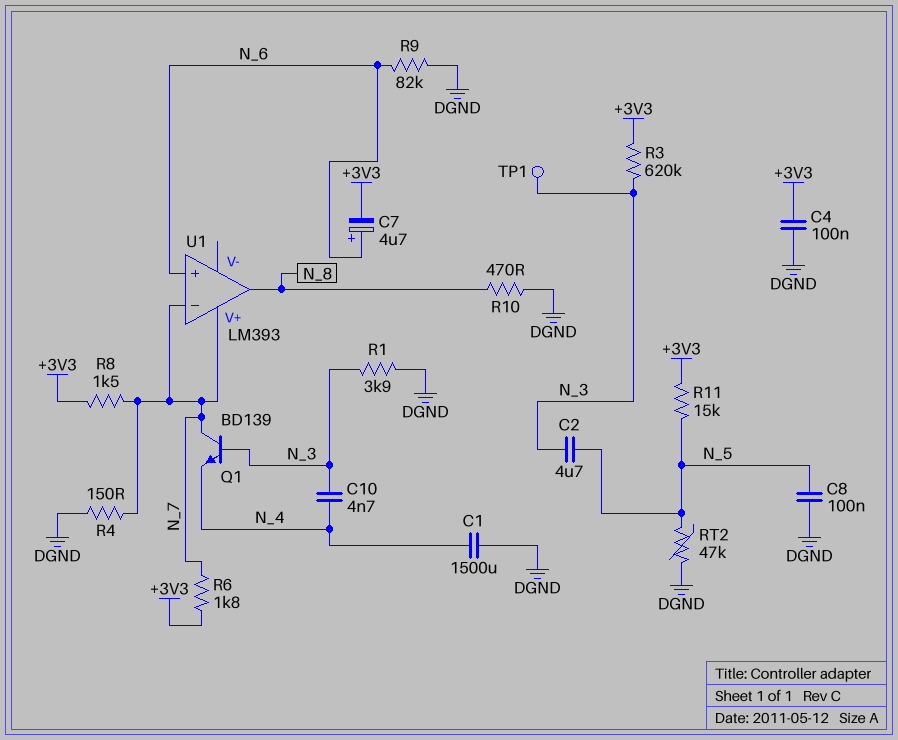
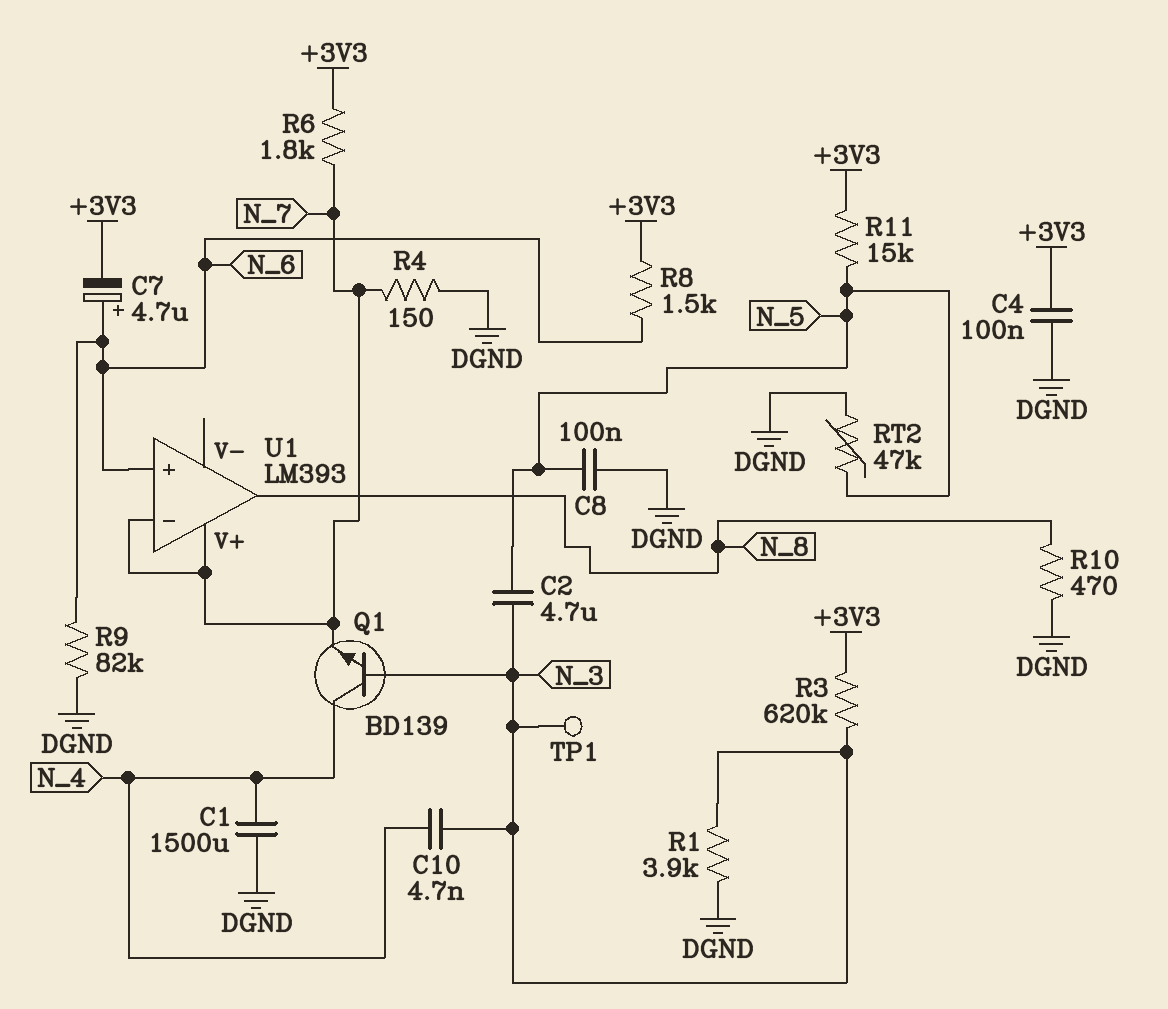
Q1: NPN BD139 (B N_3, C N_7, E N_4) -> NPN BD139 (B N_3, C N_4, E N_7)
R8: 1.5k (+3V3, N_7) -> 1.5k (+3V3, N_6)

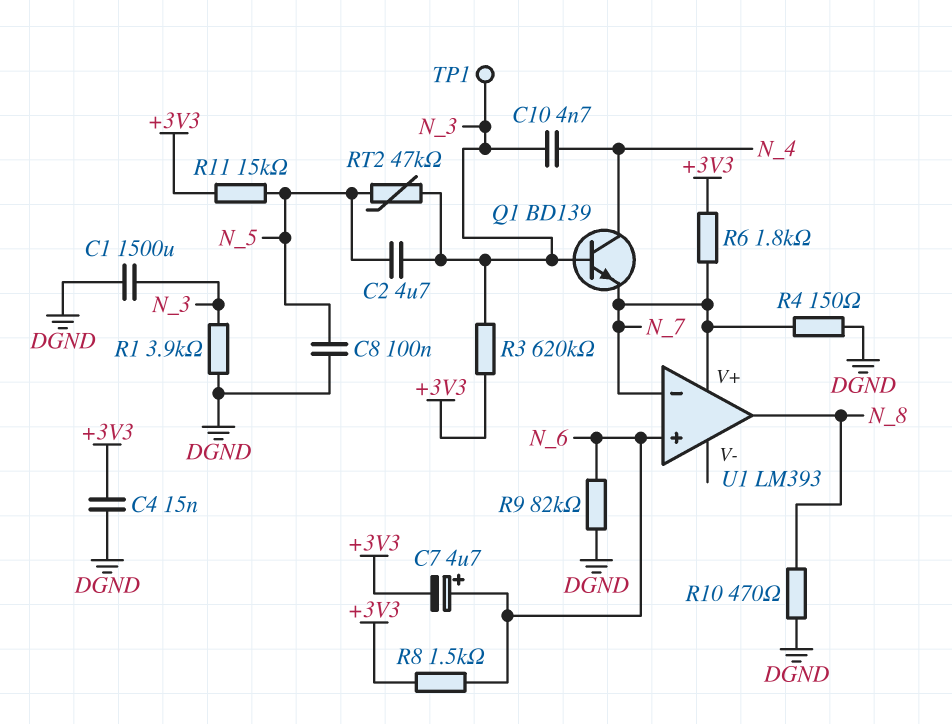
C1: 1500uF (DGND, N_4) -> 1500uF (DGND, N_3)
C4: 100nF (+3V3, DGND) -> 15nF (+3V3, DGND)
RT2: 47k (DGND, N_5) -> 47k (N_3, N_5)

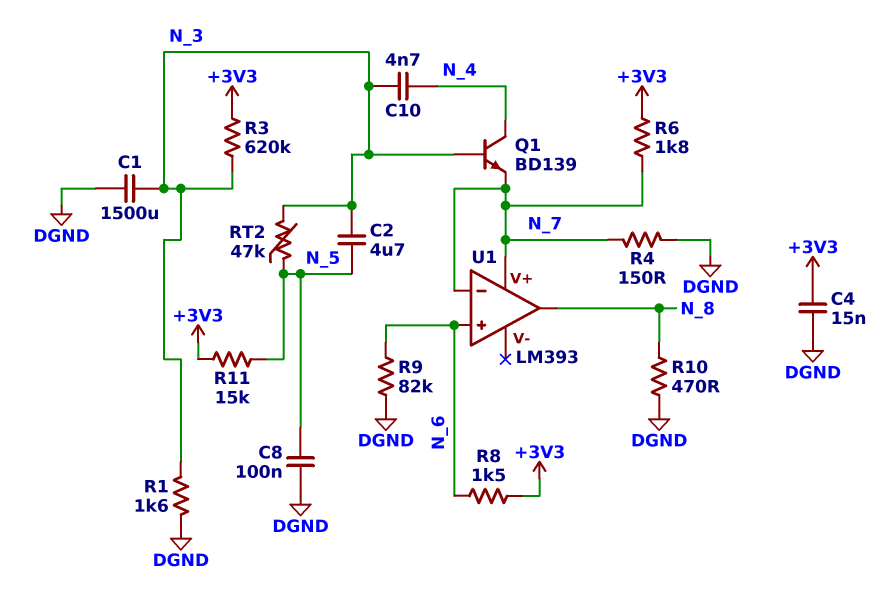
C7: 4.7uF (plus N_6, minus +3V3) -> none
R1: 3.9k (DGND, N_3) -> 1.6k (DGND, N_3)
TP1: test point (N_3) -> none

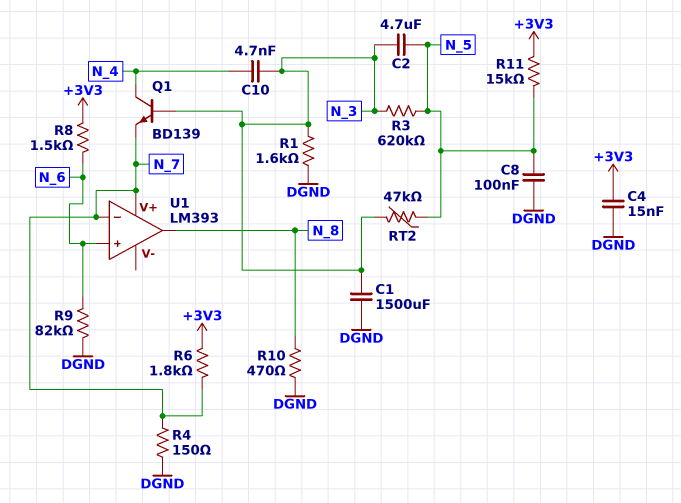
R3: 620k (+3V3, N_3) -> 620k (N_3, N_5)

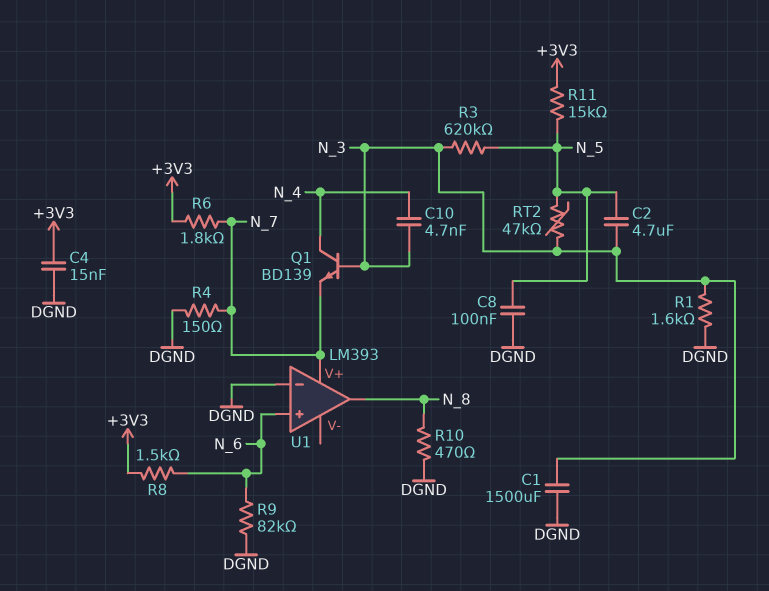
U1 pin in-: N_7 -> DGND

